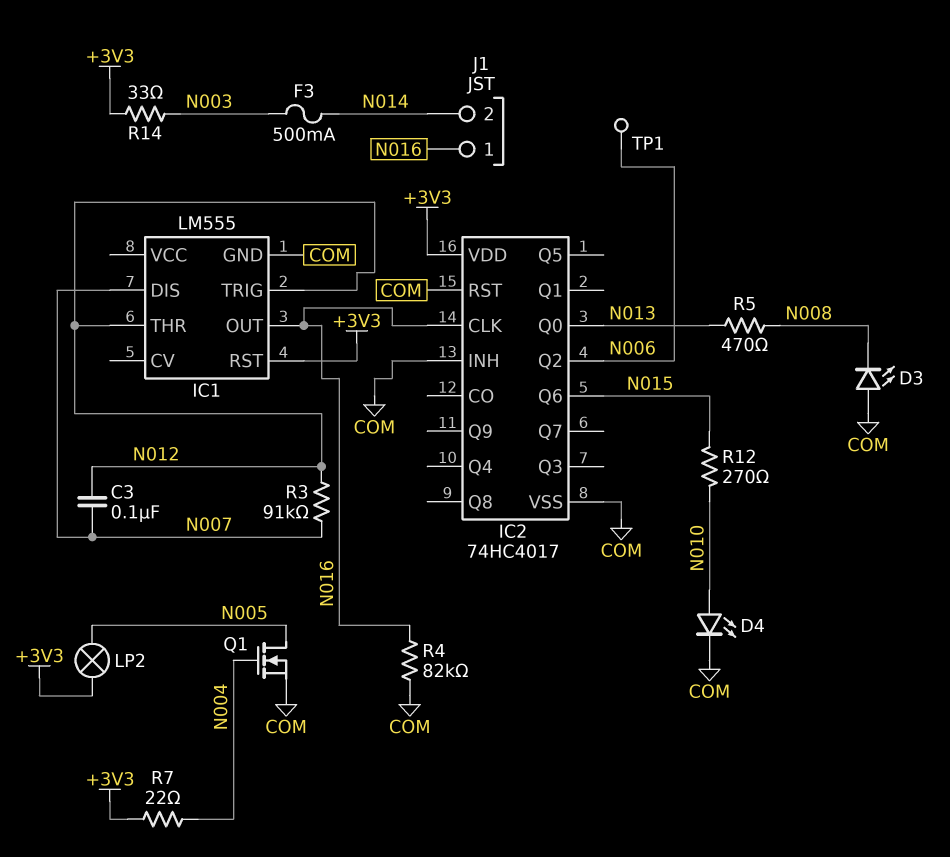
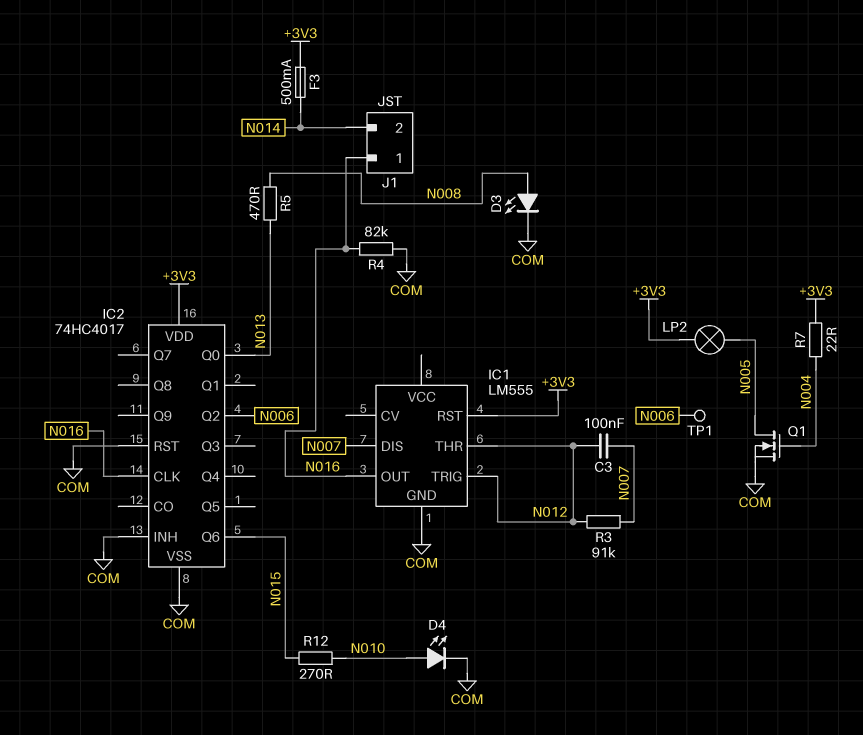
D3: LED (A COM, K N008) -> LED (A N008, K COM)
F3: 500mA (N003, N014) -> 500mA (+3V3, N014)
R14: 33 (+3V3, N003) -> none

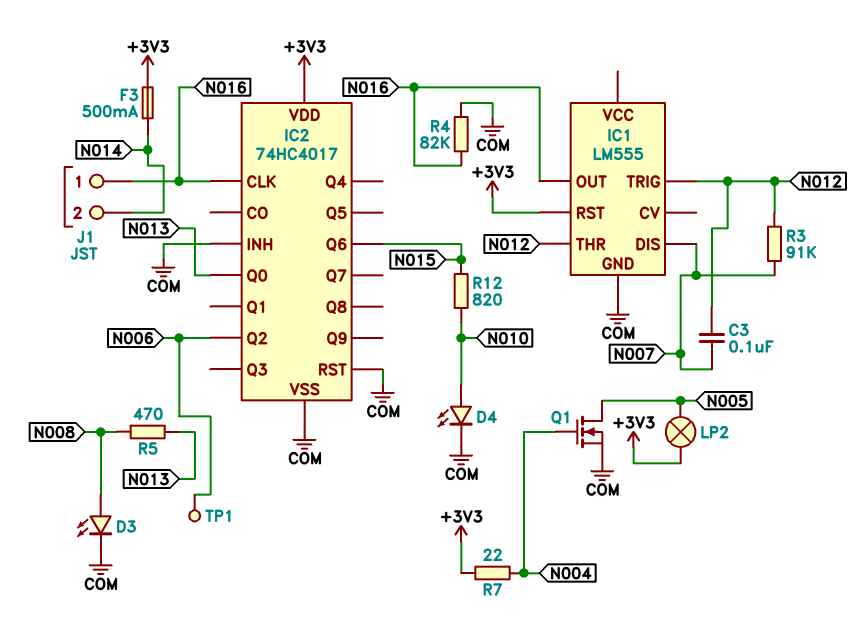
R12: 270 (N010, N015) -> 820 (N010, N015)

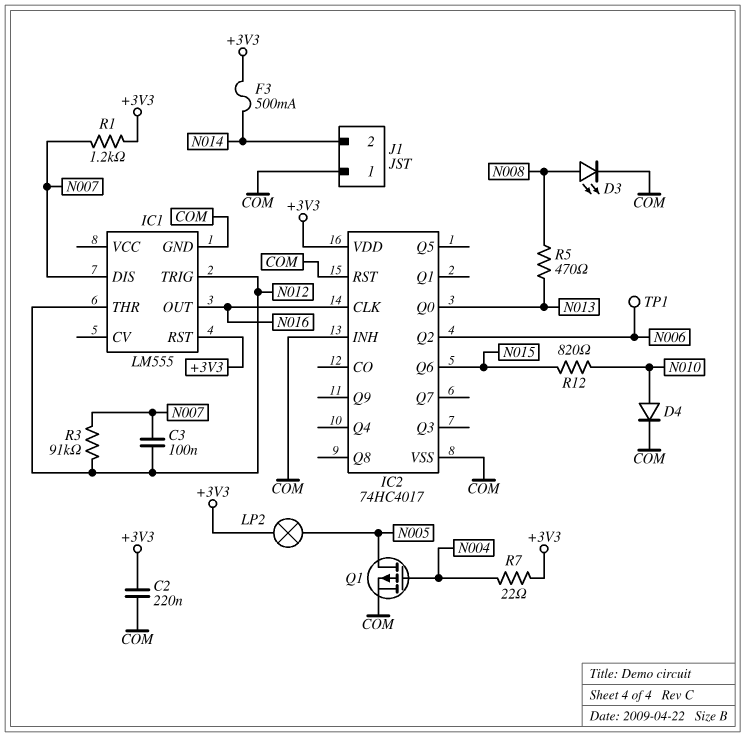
C2: none -> 220nF (+3V3, COM)
D4: LED (A N010, K COM) -> diode (A N010, K COM)
J1 pin 1: N016 -> COM
Q1: NMOS (G N004, D N005, S COM) -> PMOS (G N004, D N005, S COM)
R1: none -> 1.2k (+3V3, N007)
R4: 82k (COM, N016) -> none

